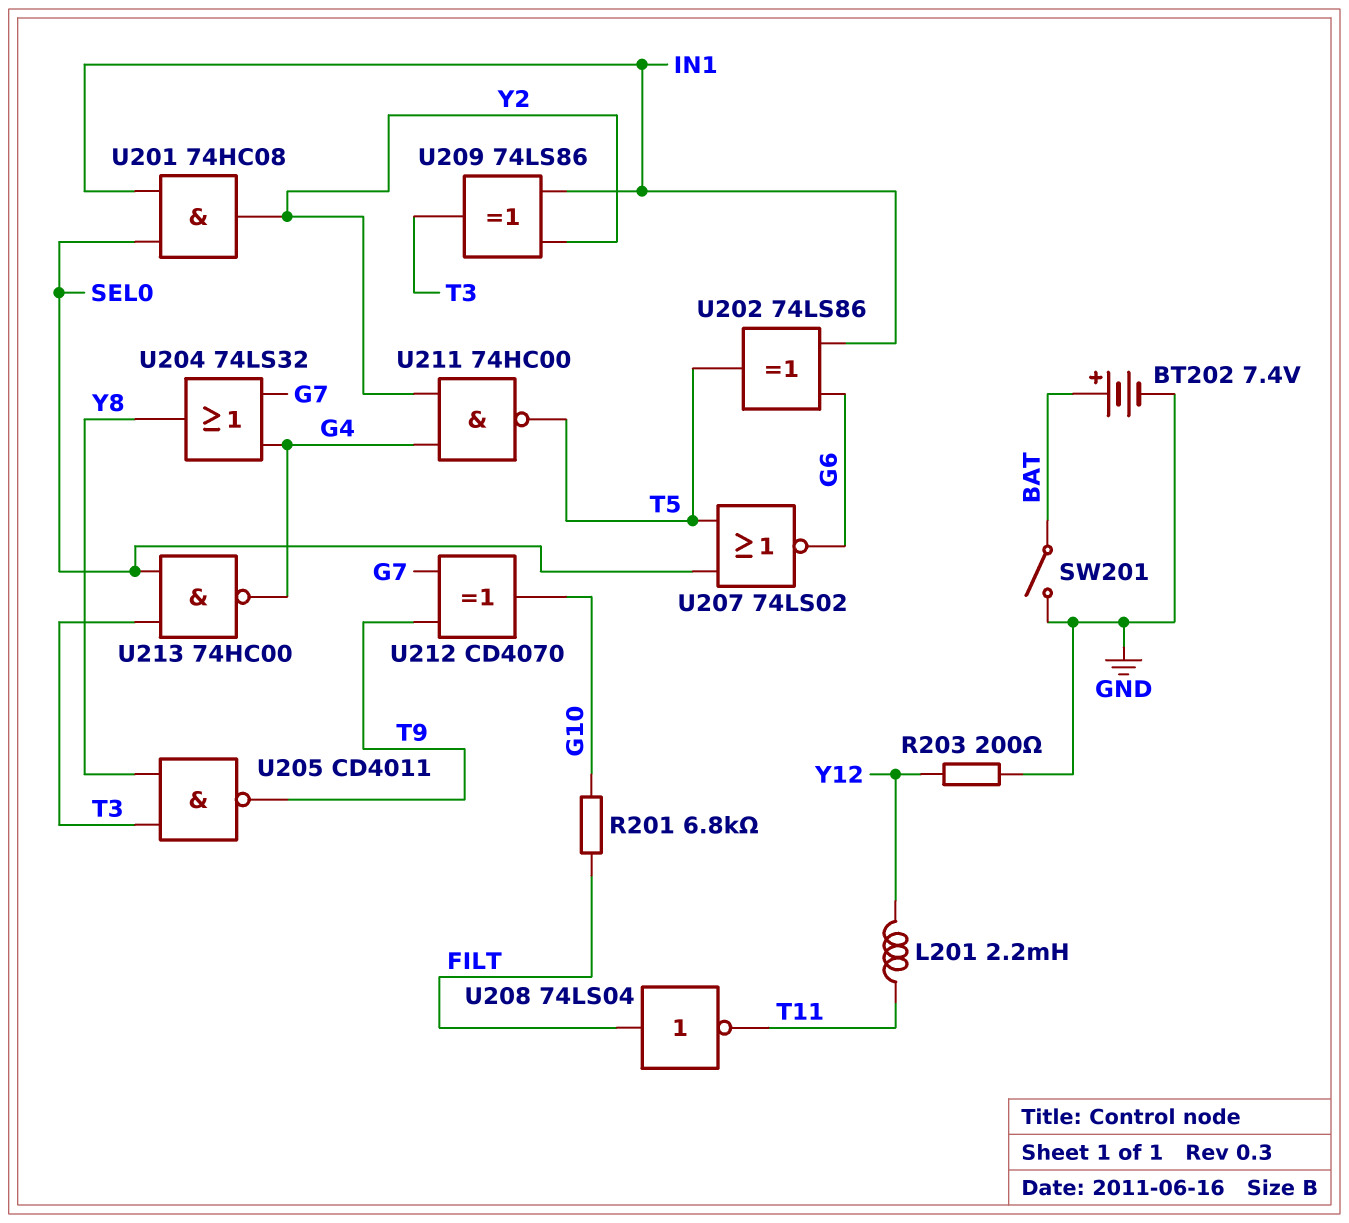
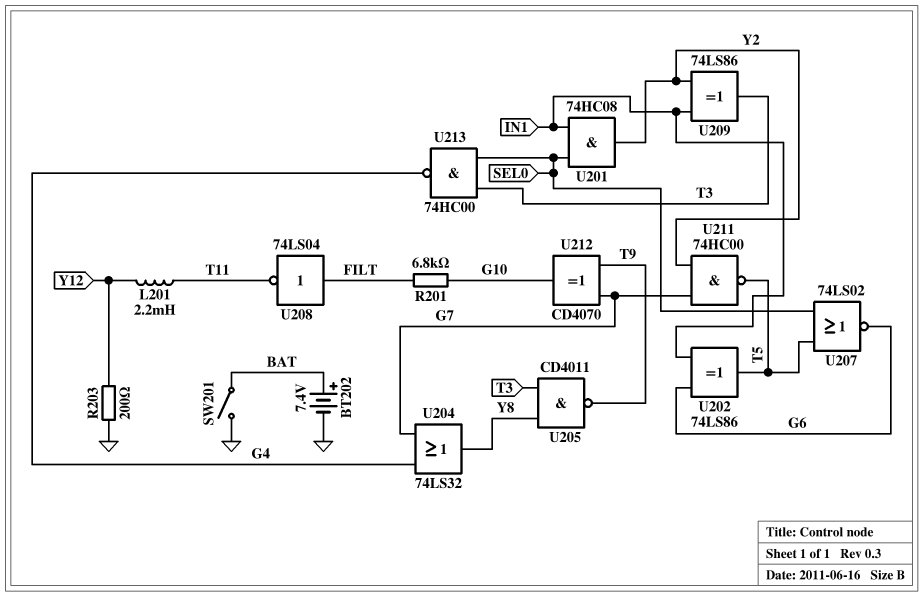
U211: NAND 74HC00 (in G4, in Y2, out T5) -> NAND 74HC00 (in G7, in Y2, out T5)

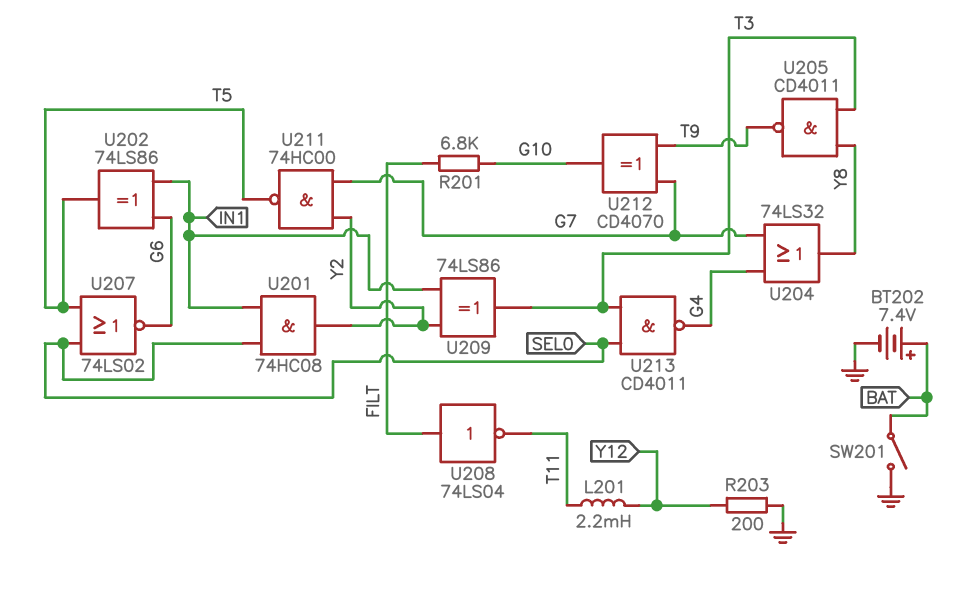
U213: NAND 74HC00 (in SEL0, in T3, out G4) -> NAND CD4011 (in SEL0, in T3, out G4)

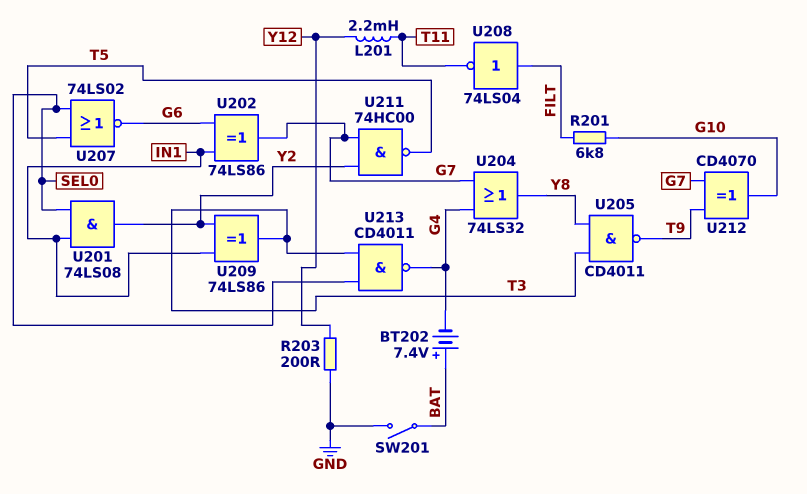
BT202: 7.4V (plus BAT, minus GND) -> 7.4V (plus BAT, minus G4)
U201: AND 74HC08 (in IN1, in SEL0, out Y2) -> AND 74LS08 (in IN1, in SEL0, out Y2)
U202: XOR 74LS86 (in G6, in IN1, out T5) -> XOR 74LS86 (in G6, in IN1, out G7)

